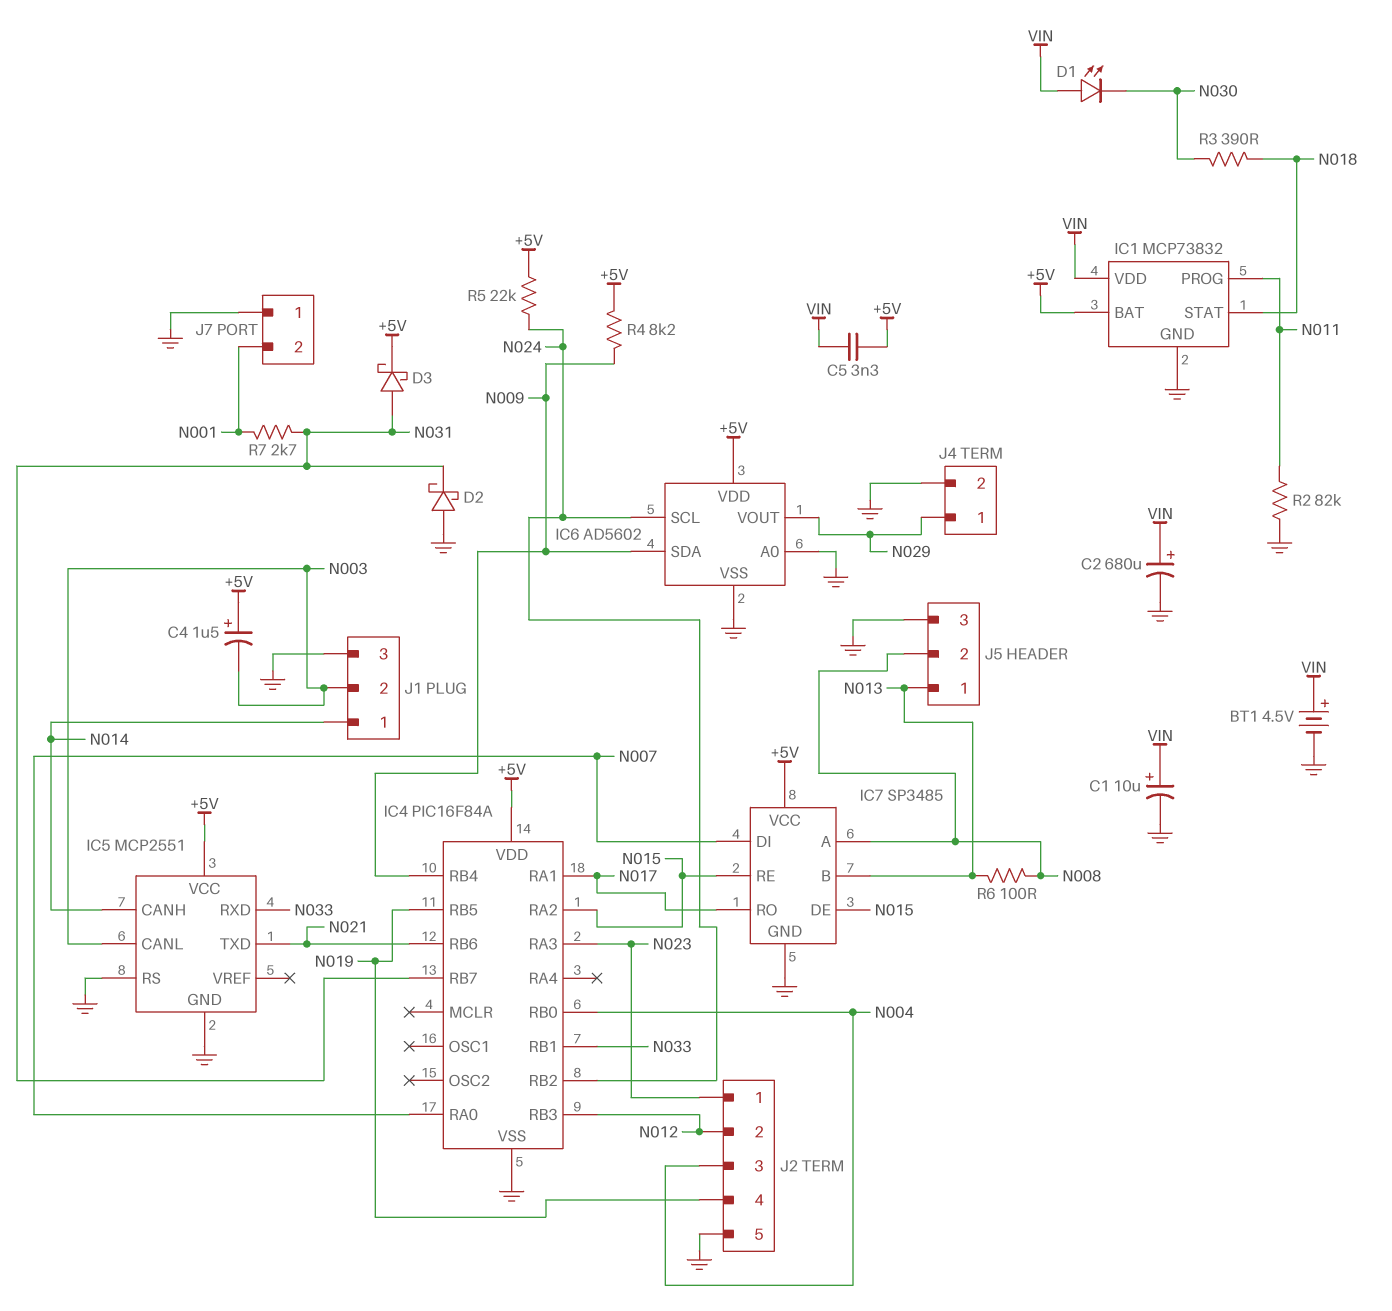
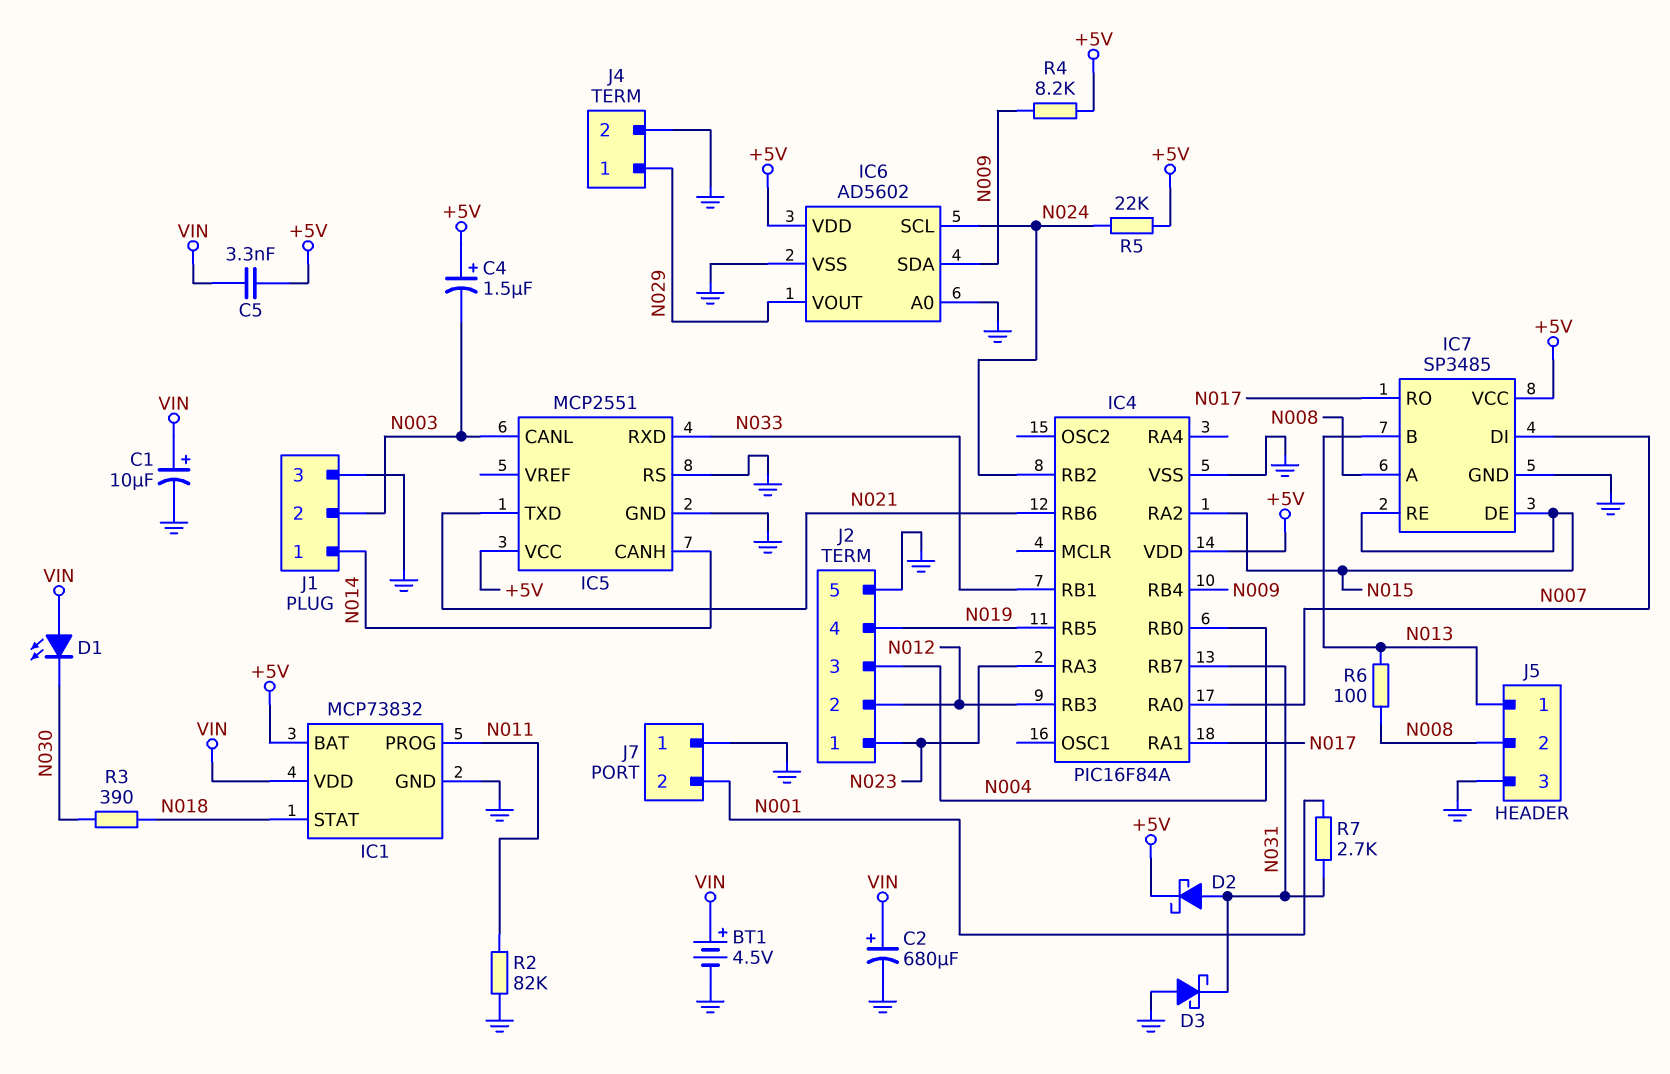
D2: schottky (A GND, K N031) -> schottky (A N031, K +5V)
D3: schottky (A N031, K +5V) -> schottky (A GND, K N031)

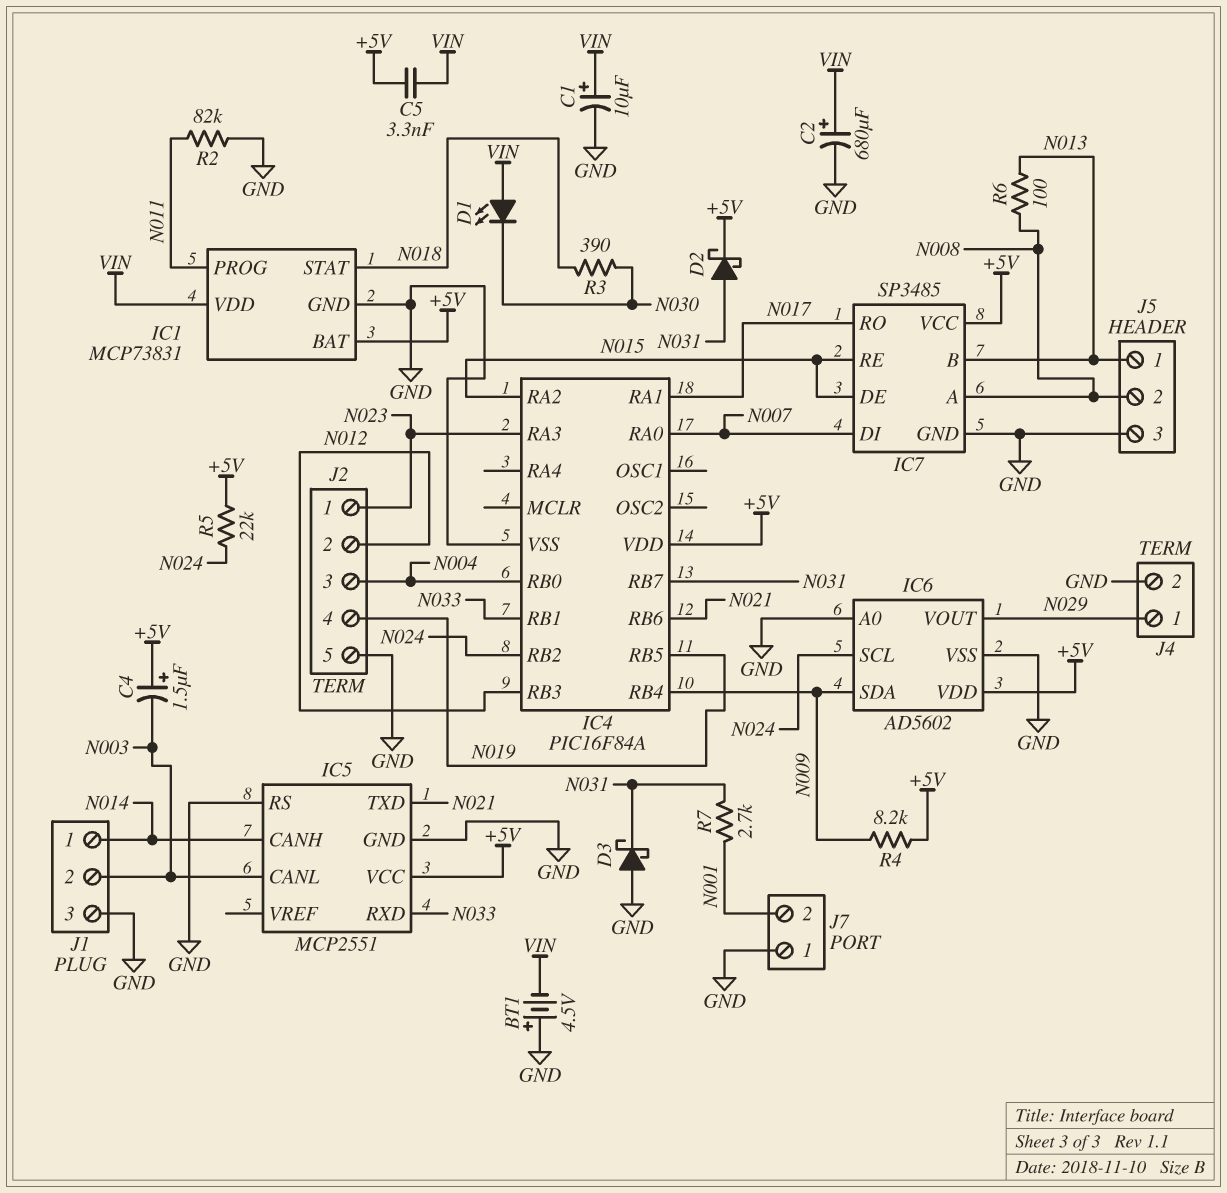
BT1: 4.5V (plus VIN, minus GND) -> 4.5V (plus GND, minus VIN)
IC1: MCP73832 -> MCP73831

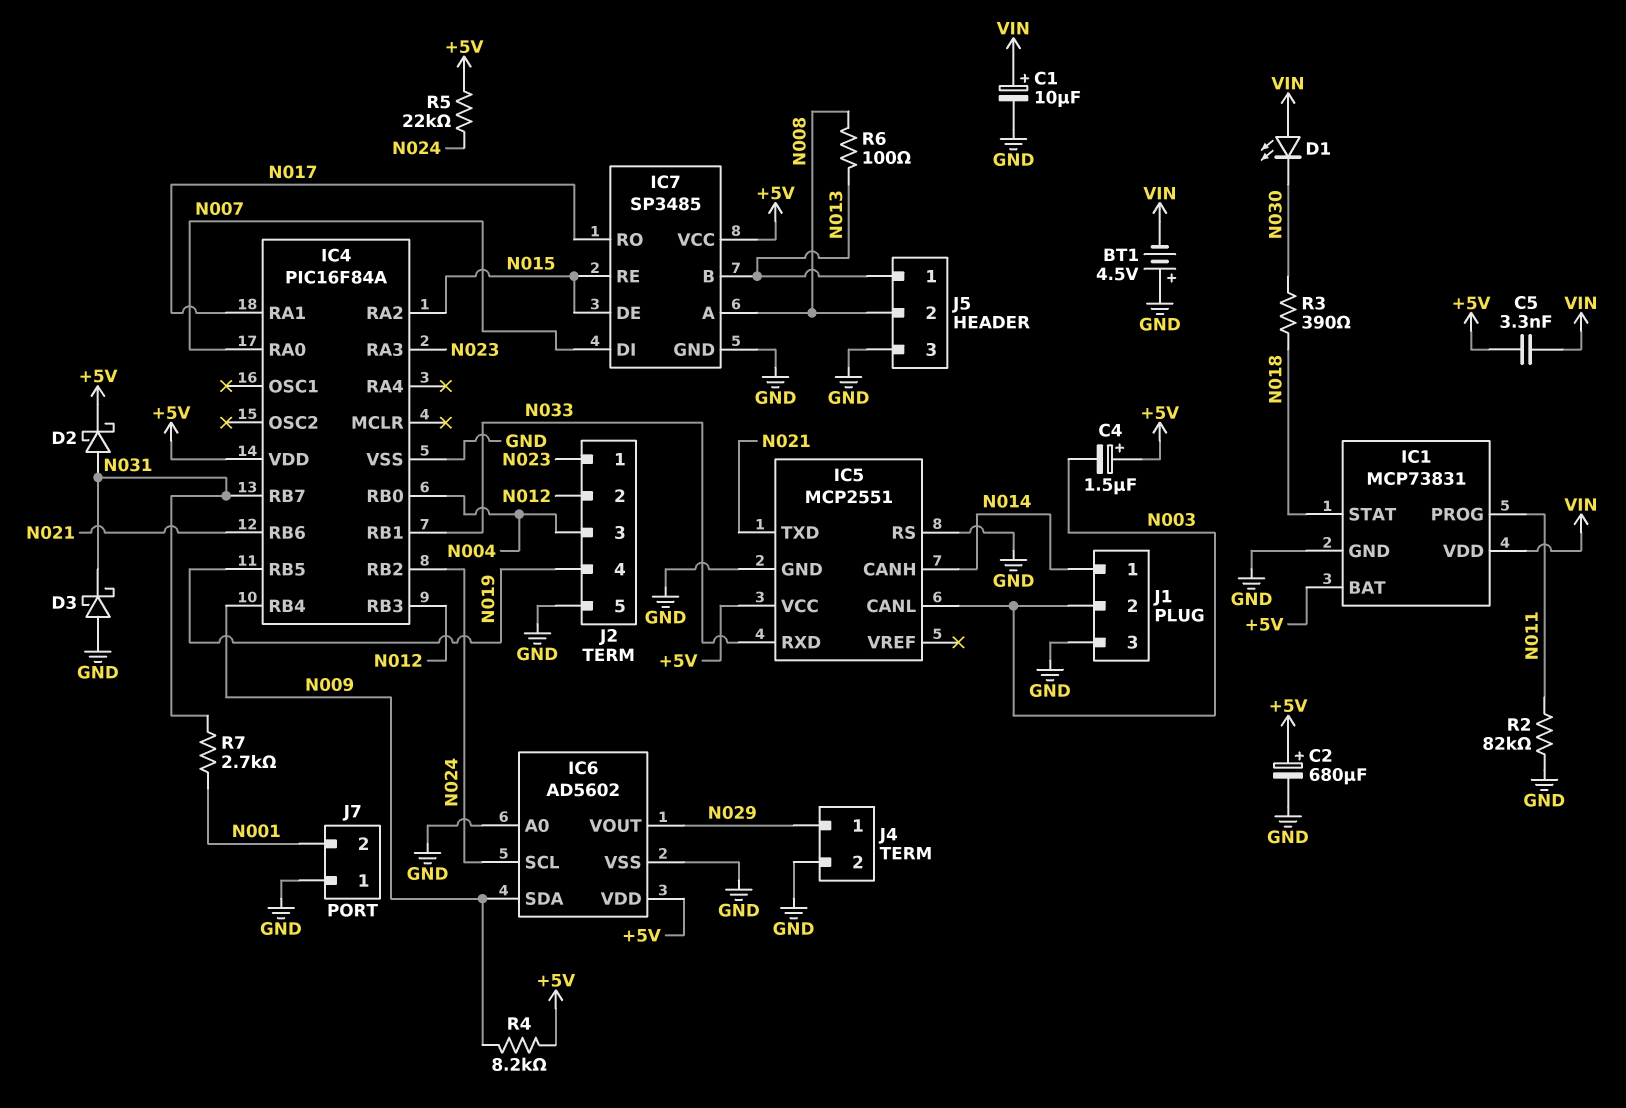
C2: 680uF (plus VIN, minus GND) -> 680uF (plus +5V, minus GND)

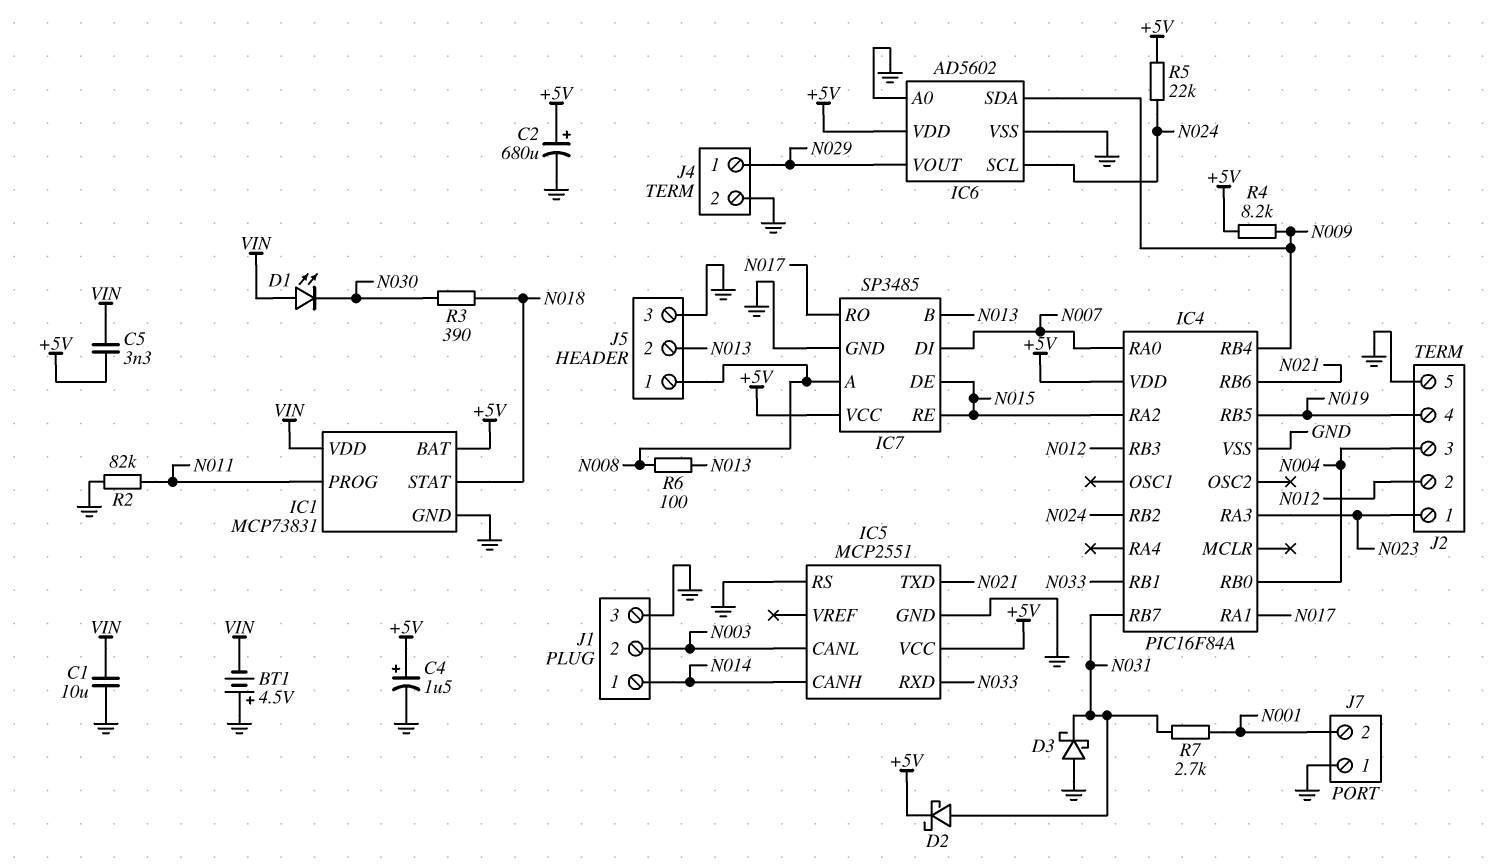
C1: 10uF (plus VIN, minus GND) -> 10uF (GND, VIN)
C4: 1.5uF (plus +5V, minus N003) -> 1.5uF (plus +5V, minus GND)
J5 pin 1: N013 -> N008
J5 pin 2: N008 -> N013

